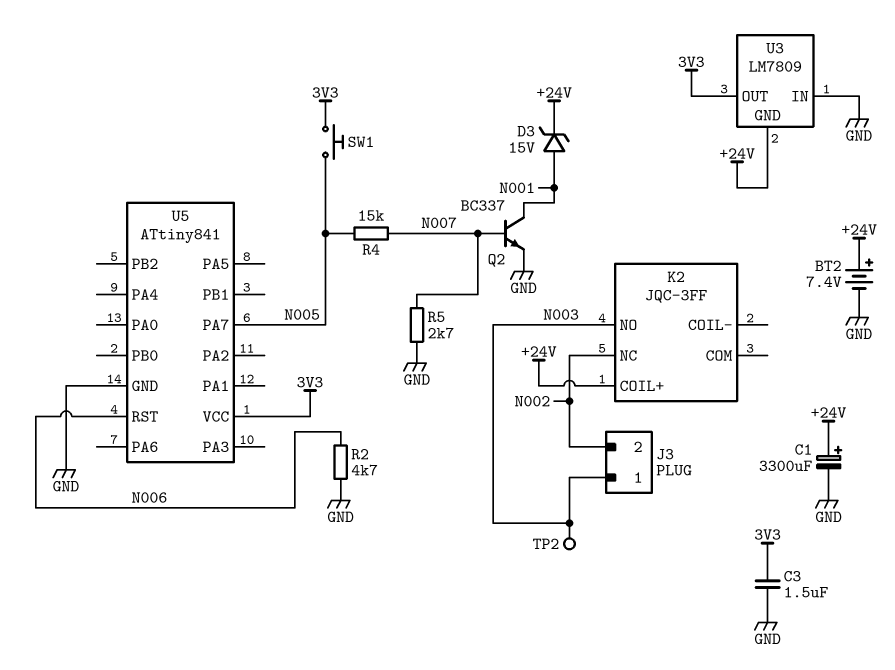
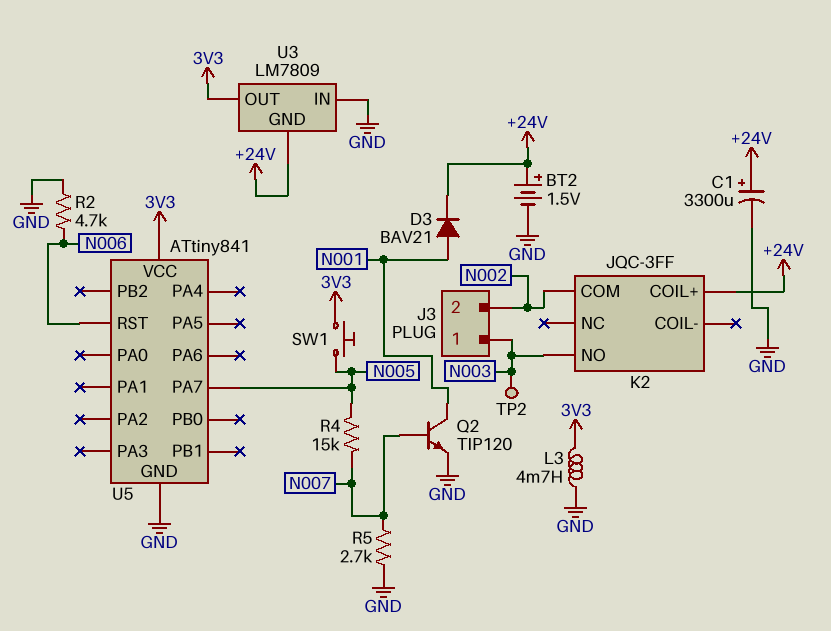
BT2: 7.4V (plus +24V, minus GND) -> 1.5V (plus +24V, minus GND)
C3: 1.5uF (3V3, GND) -> none
D3: zener 15V (A N001, K +24V) -> diode BAV21 (A N001, K +24V)
K2 pin COM: none -> N002
K2 pin NC: N002 -> none
L3: none -> 4.7mH (3V3, GND)
Q2: NPN BC337 (B N007, C N001, E GND) -> NPN TIP120 (B N007, C N001, E GND)

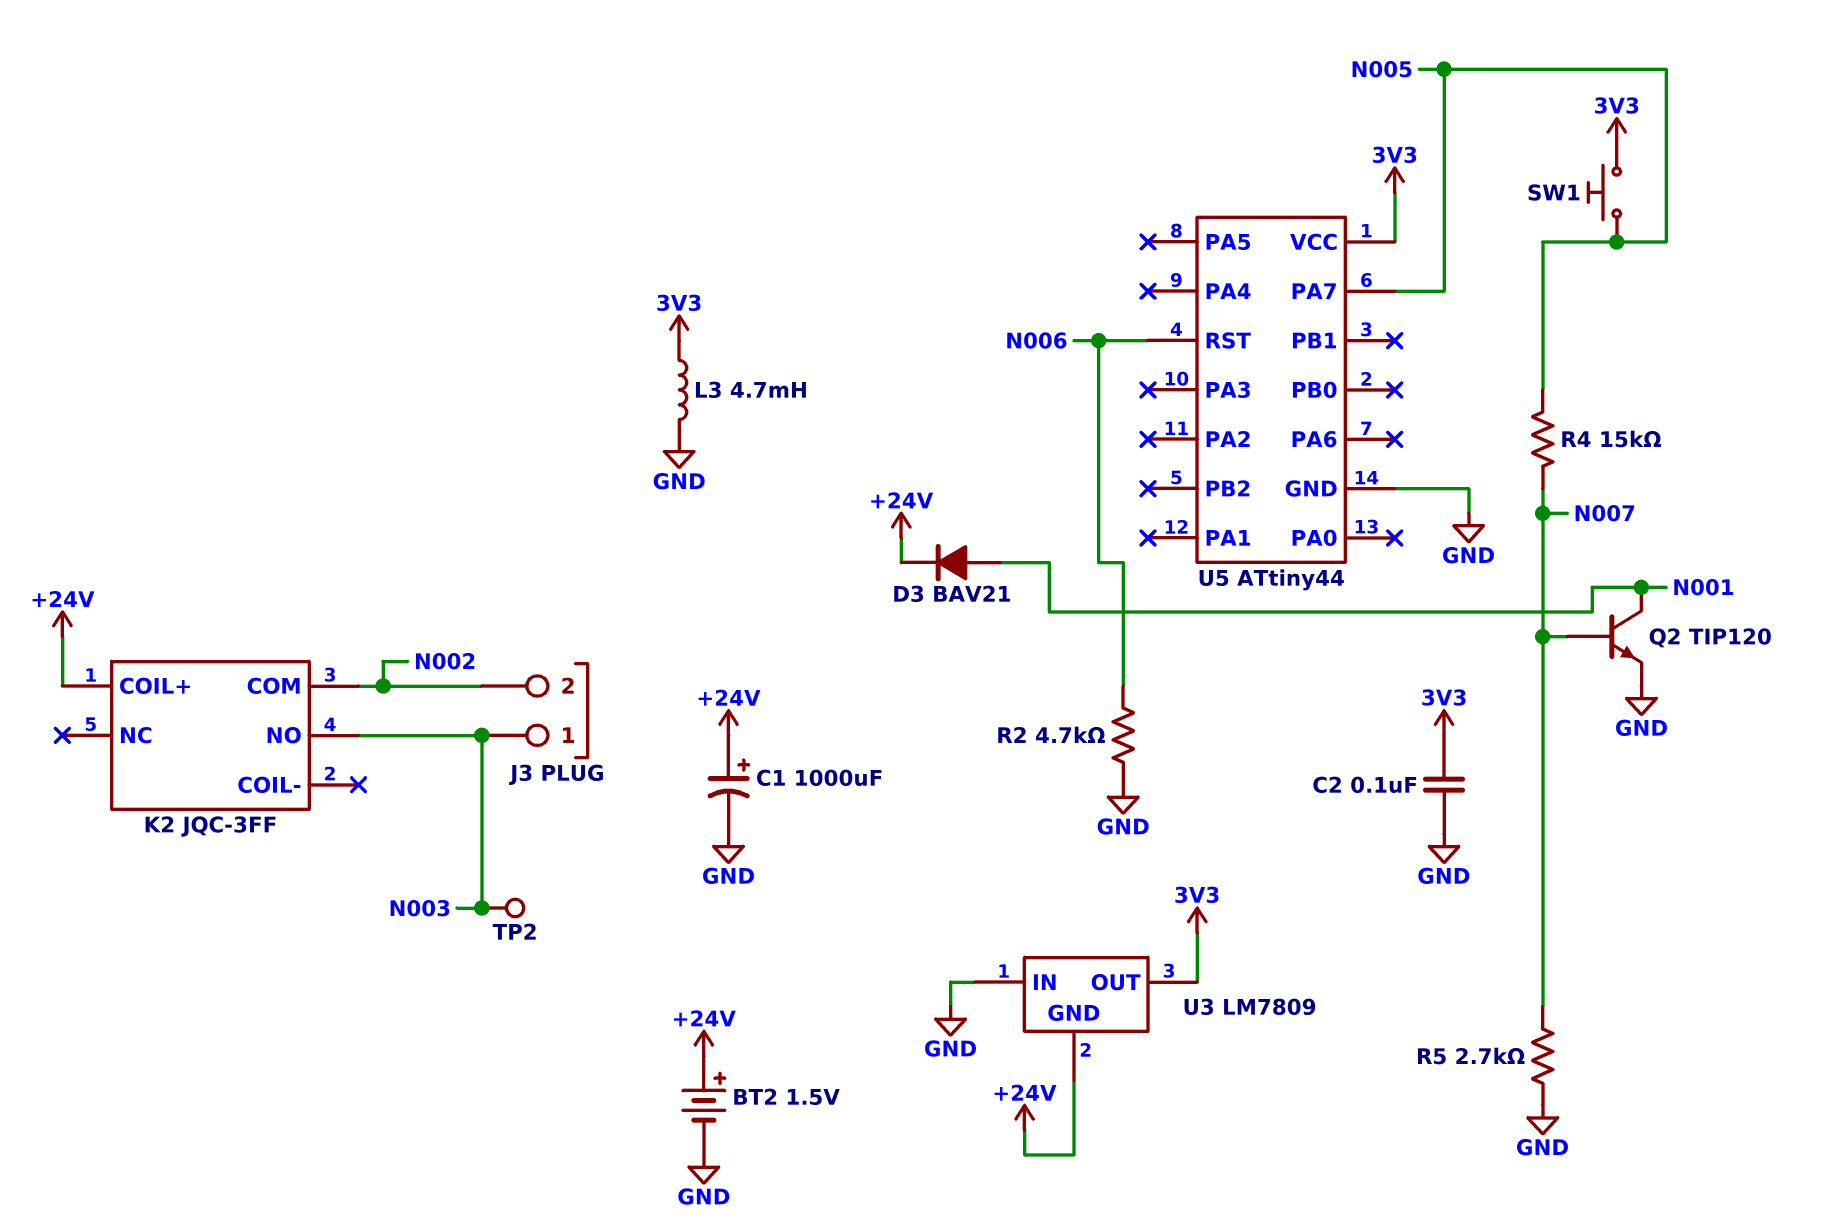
C1: 3300uF (plus +24V, minus GND) -> 1000uF (plus +24V, minus GND)
C2: none -> 100nF (3V3, GND)
U5: ATtiny841 -> ATtiny44

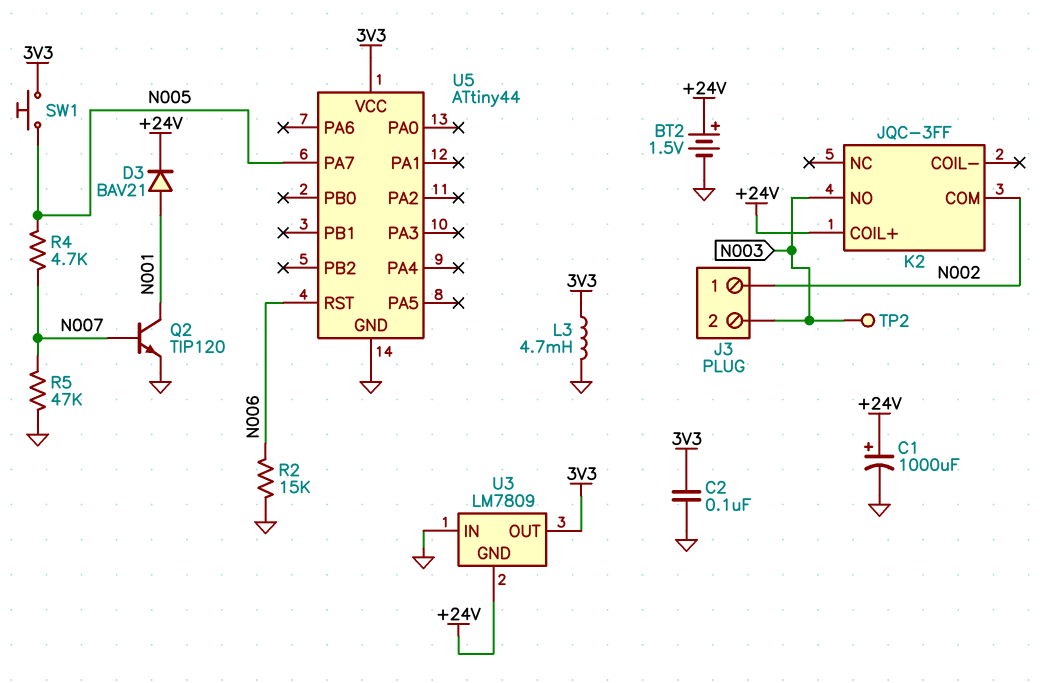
J3 pin 1: N003 -> N002
J3 pin 2: N002 -> N003
R2: 4.7k (GND, N006) -> 15k (GND, N006)
R4: 15k (N005, N007) -> 4.7k (N005, N007)
R5: 2.7k (GND, N007) -> 47k (GND, N007)

